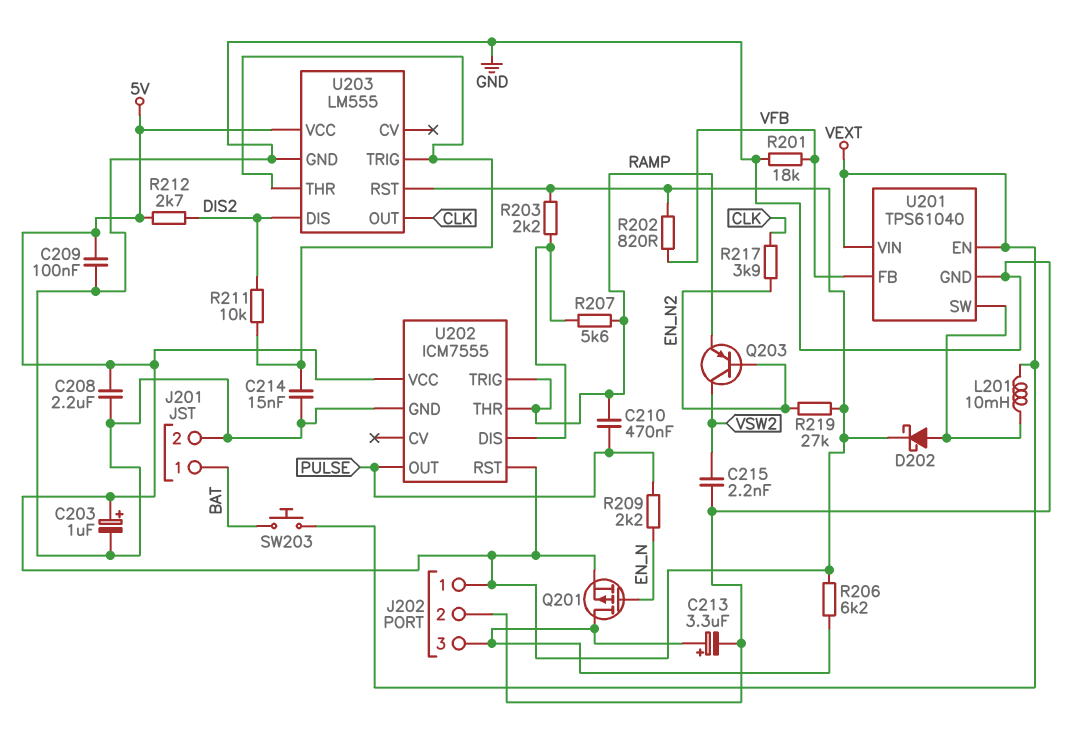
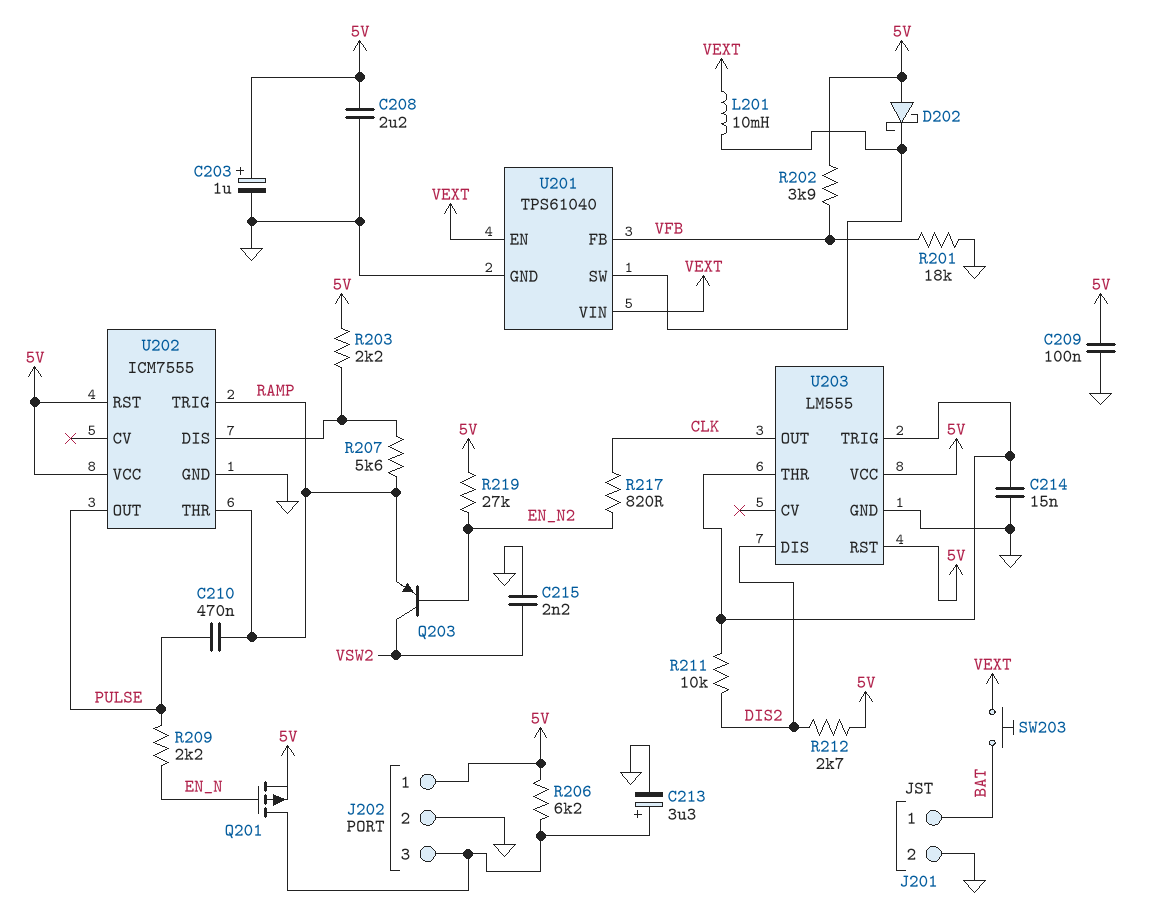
D202: schottky (A U201/SW, K 5V) -> schottky (A 5V, K U201/SW)
R202: 820 (5V, VFB) -> 3.9k (5V, VFB)
R217: 3.9k (CLK, EN_N2) -> 820 (CLK, EN_N2)

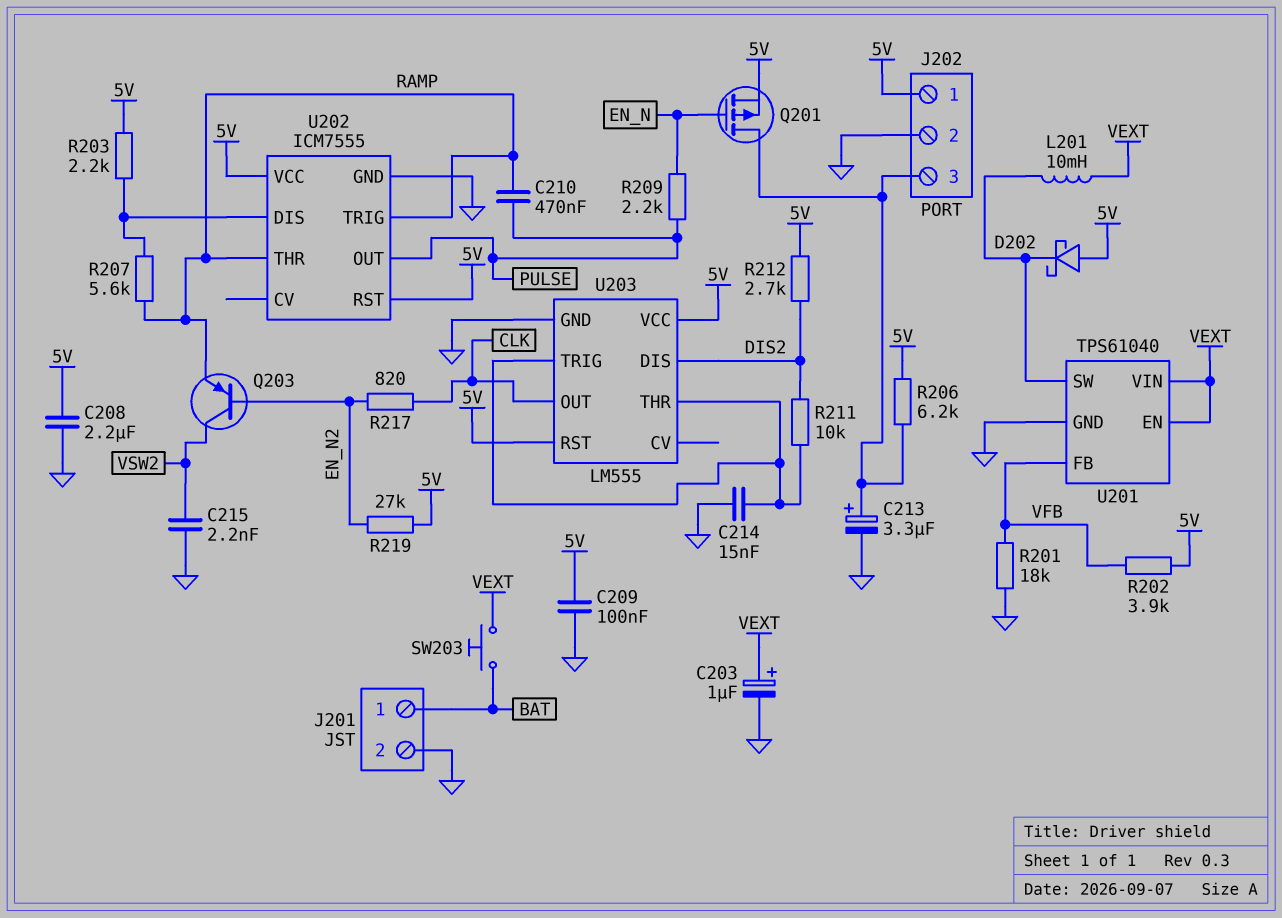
C203: 1uF (plus 5V, minus GND) -> 1uF (plus VEXT, minus GND)

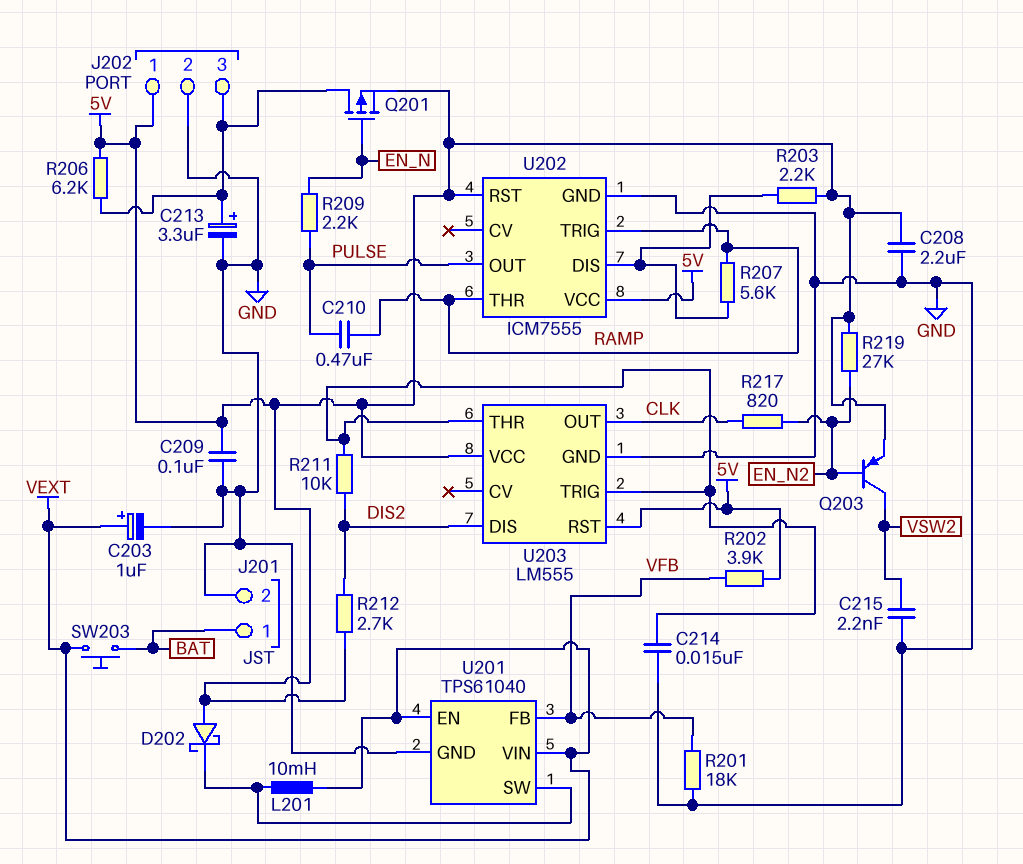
Q203: PNP (B EN_N2, C VSW2, E RAMP) -> PNP (B EN_N2, C VSW2, E 5V)

